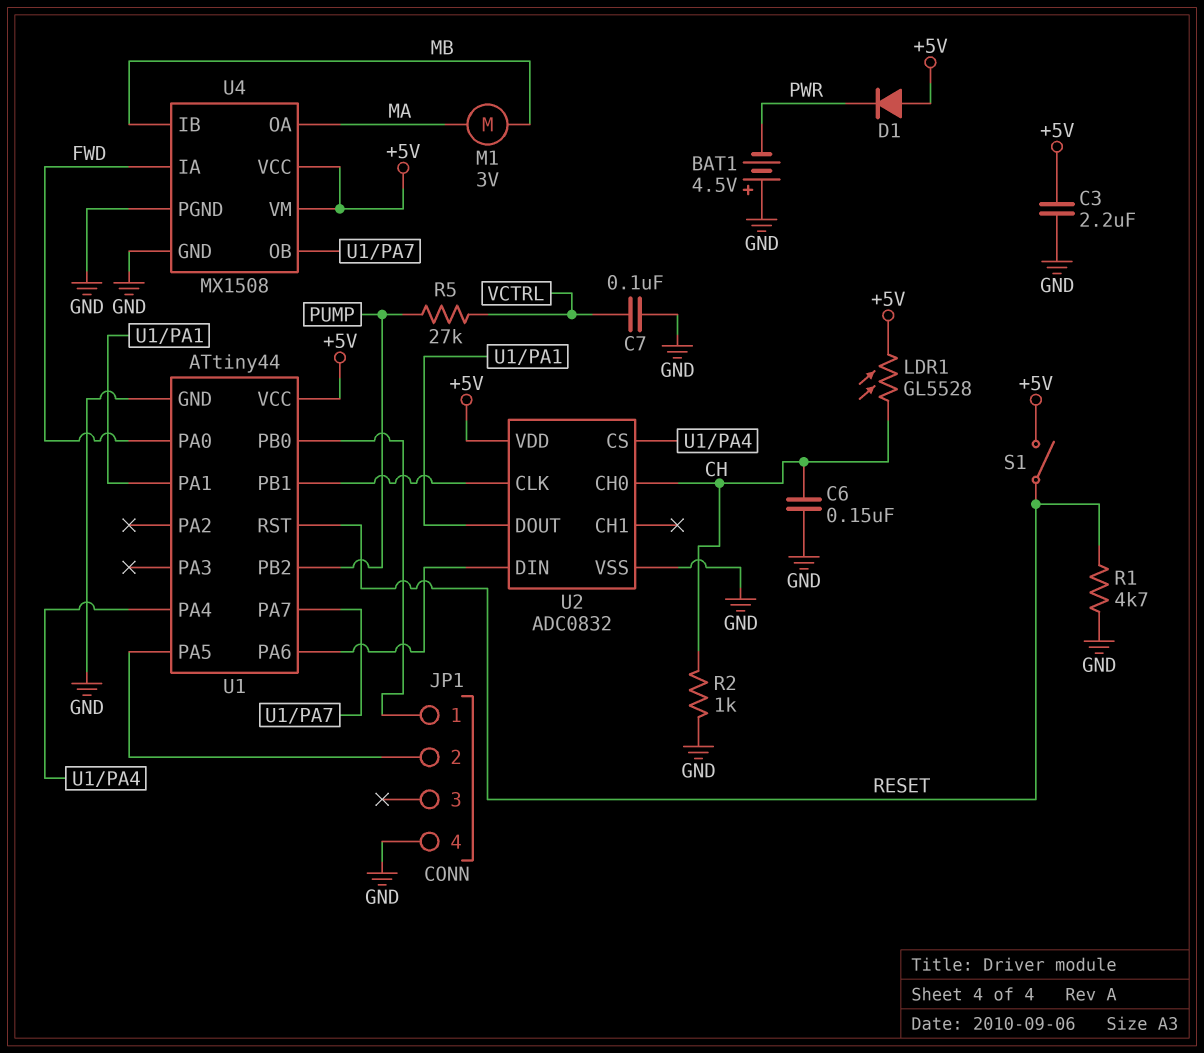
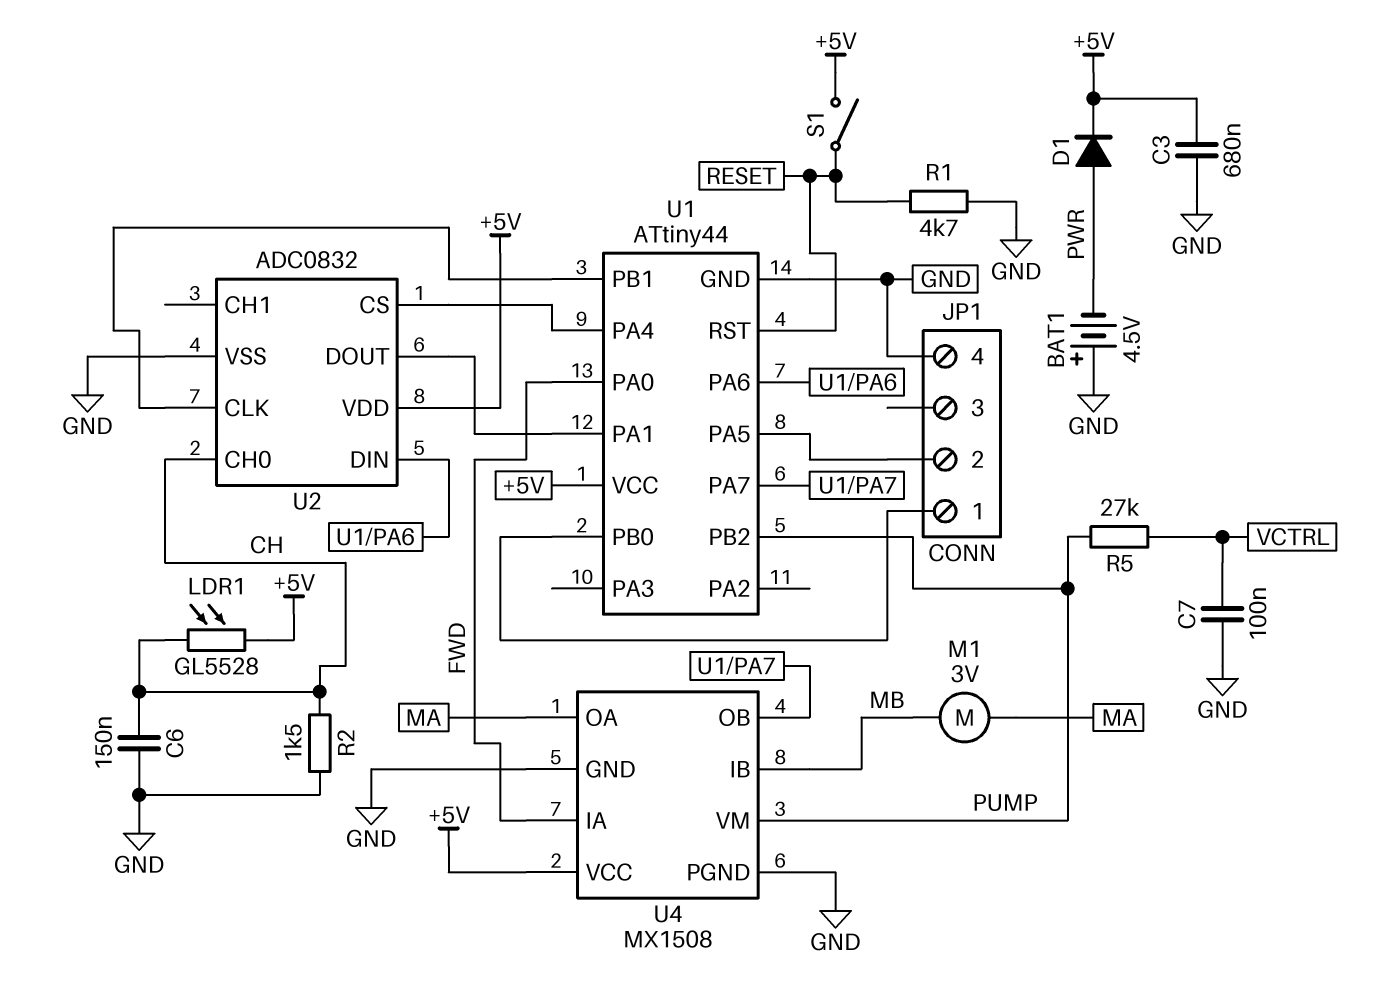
C3: 2.2uF (+5V, GND) -> 680nF (+5V, GND)
D1: diode (A +5V, K PWR) -> diode (A PWR, K +5V)
R2: 1k (CH, GND) -> 1.5k (CH, GND)
U4 pin VM: +5V -> PUMP

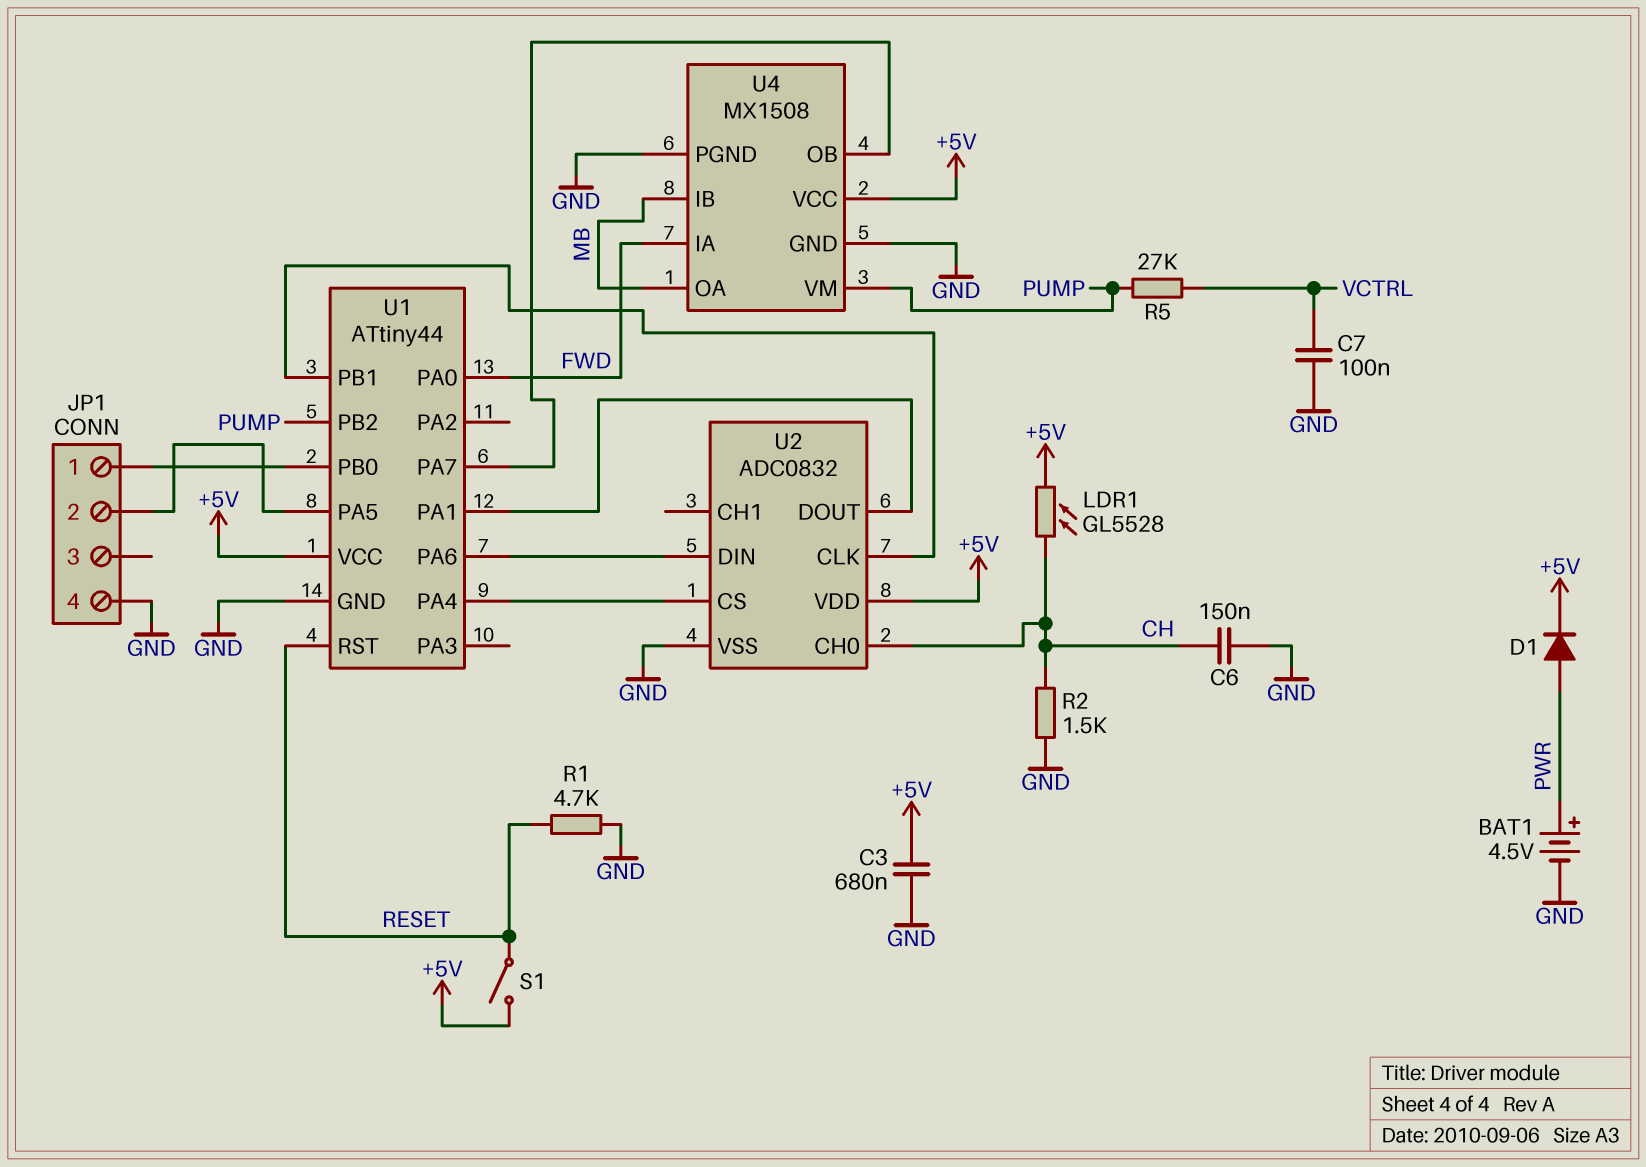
BAT1: 4.5V (plus GND, minus PWR) -> 4.5V (plus PWR, minus GND)
M1: motor 3V (MA, MB) -> none
U4 pin OA: MA -> MB

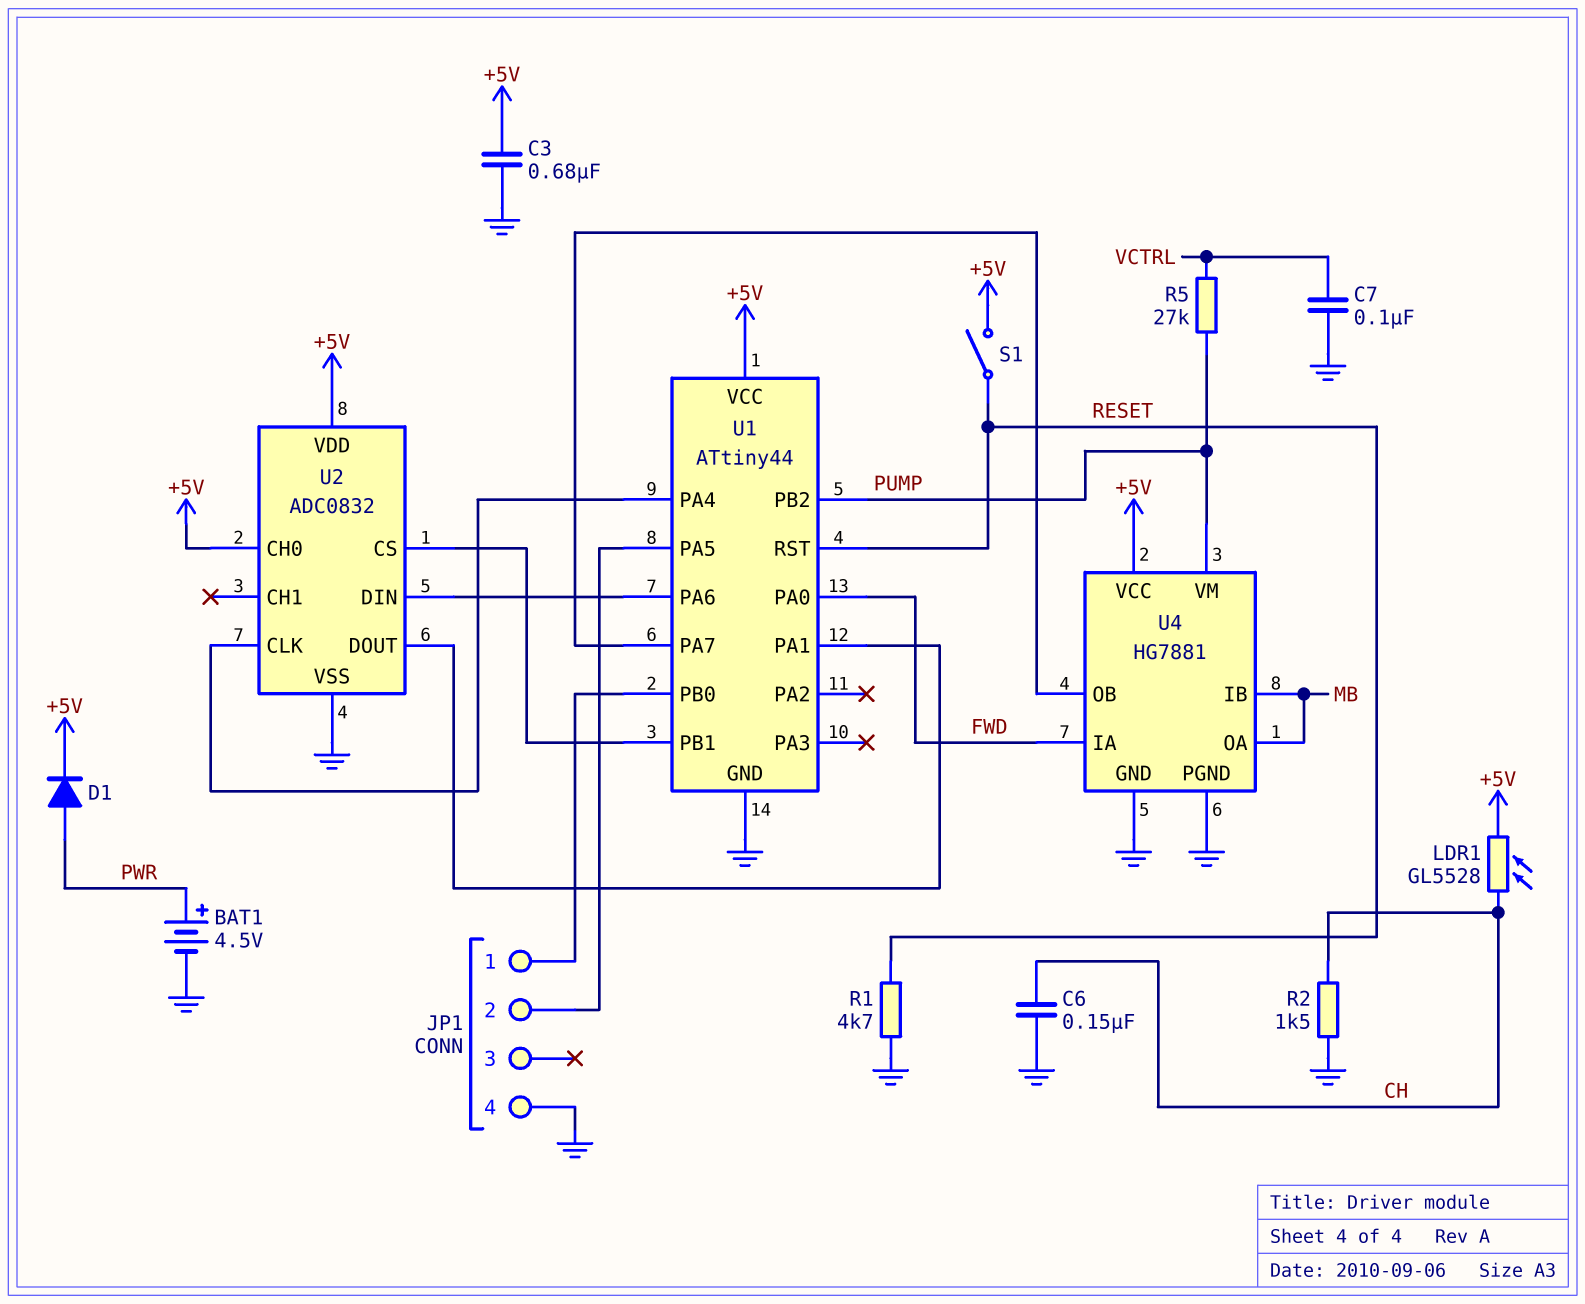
U2 pin CH0: CH -> +5V
U2 pin CLK: U1/PB1 -> U1/PA4
U2 pin CS: U1/PA4 -> U1/PB1
U4: MX1508 -> HG7881

